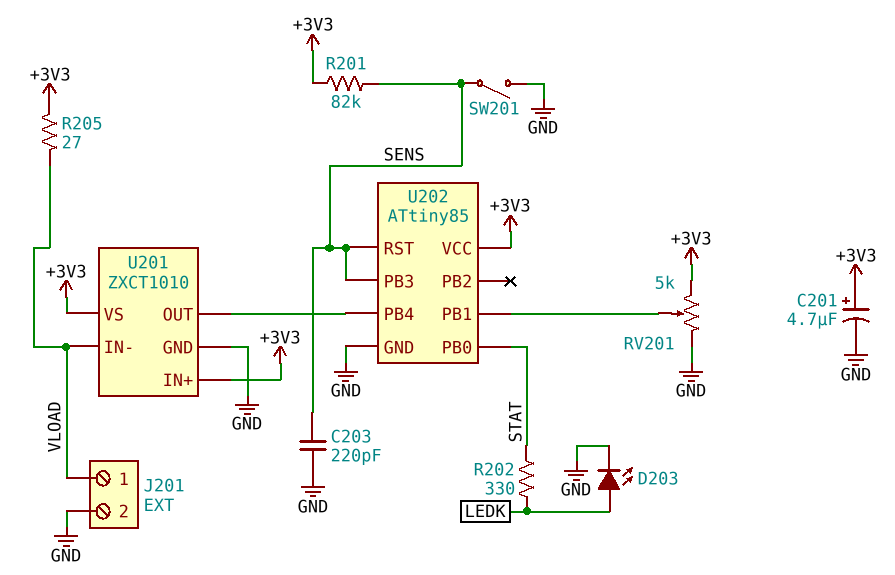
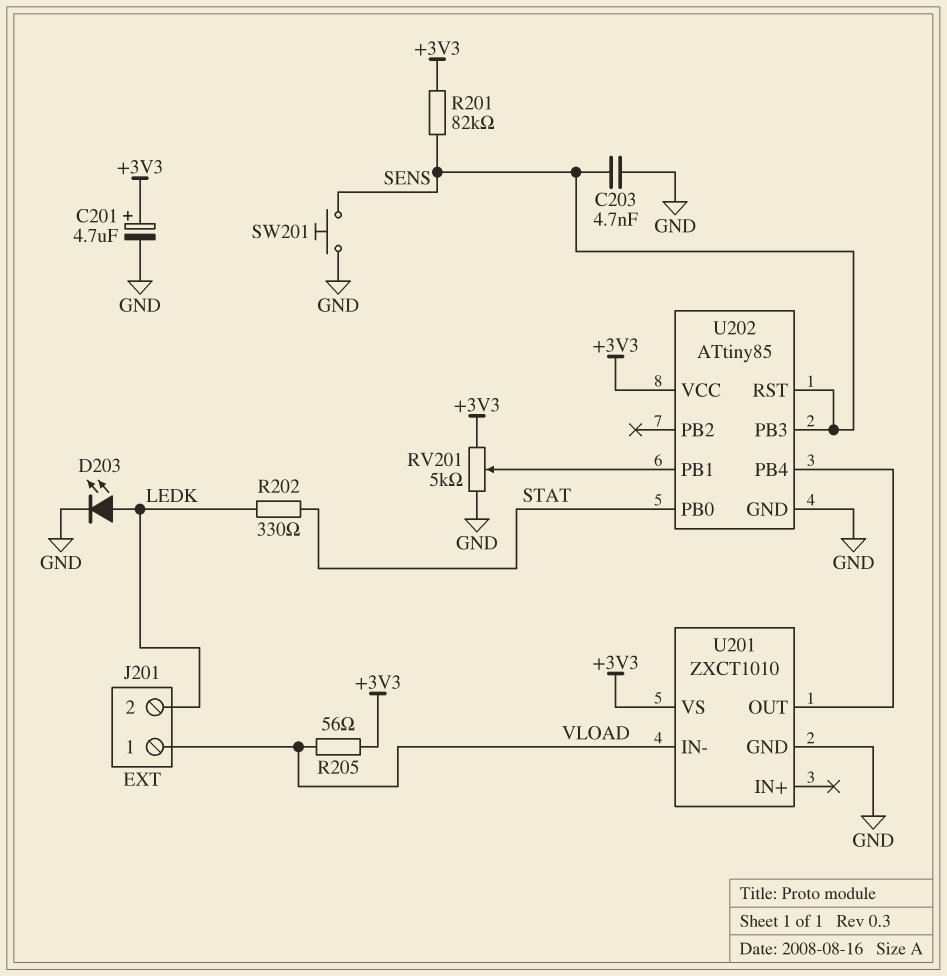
C203: 220pF (GND, SENS) -> 4.7nF (GND, SENS)
J201 pin 2: GND -> LEDK
R205: 27 (+3V3, VLOAD) -> 56 (+3V3, VLOAD)
SW201: switch (GND, SENS) -> button (GND, SENS)
U201 pin IN+: +3V3 -> none

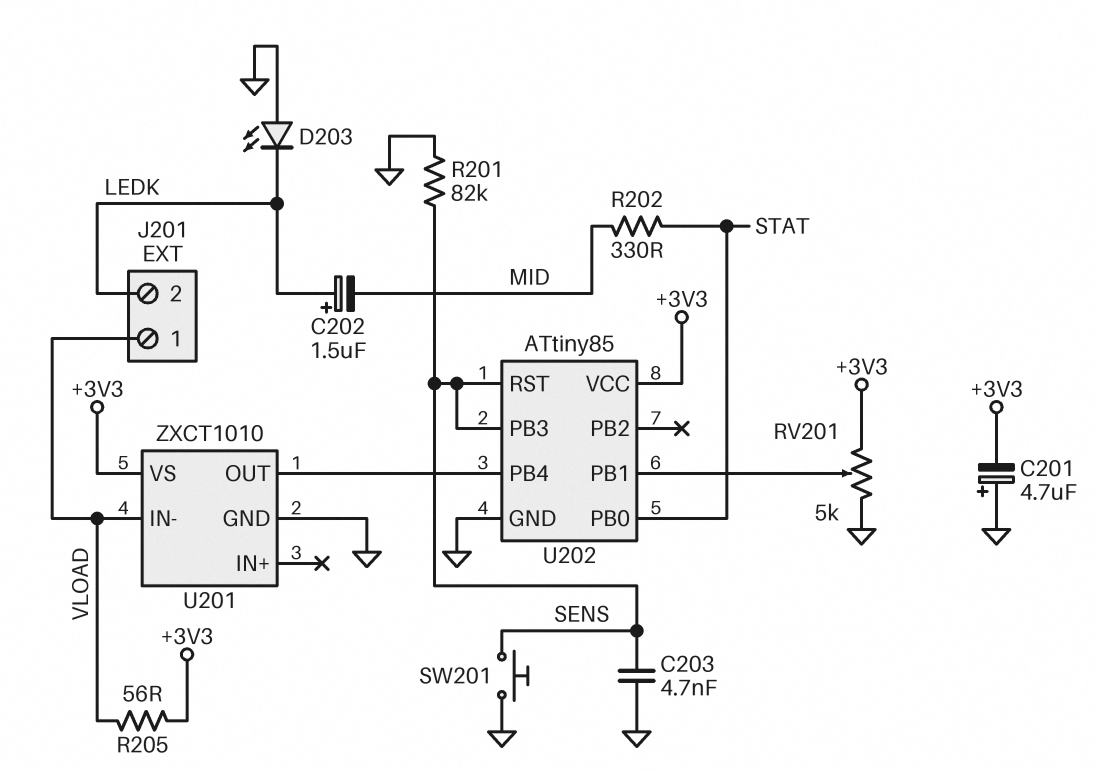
C201: 4.7uF (plus +3V3, minus GND) -> 4.7uF (plus GND, minus +3V3)
C202: none -> 1.5uF (plus LEDK, minus MID)
D203: LED (A LEDK, K GND) -> LED (A GND, K LEDK)
R201: 82k (+3V3, SENS) -> 82k (GND, SENS)
R202: 330 (LEDK, STAT) -> 330 (MID, STAT)

